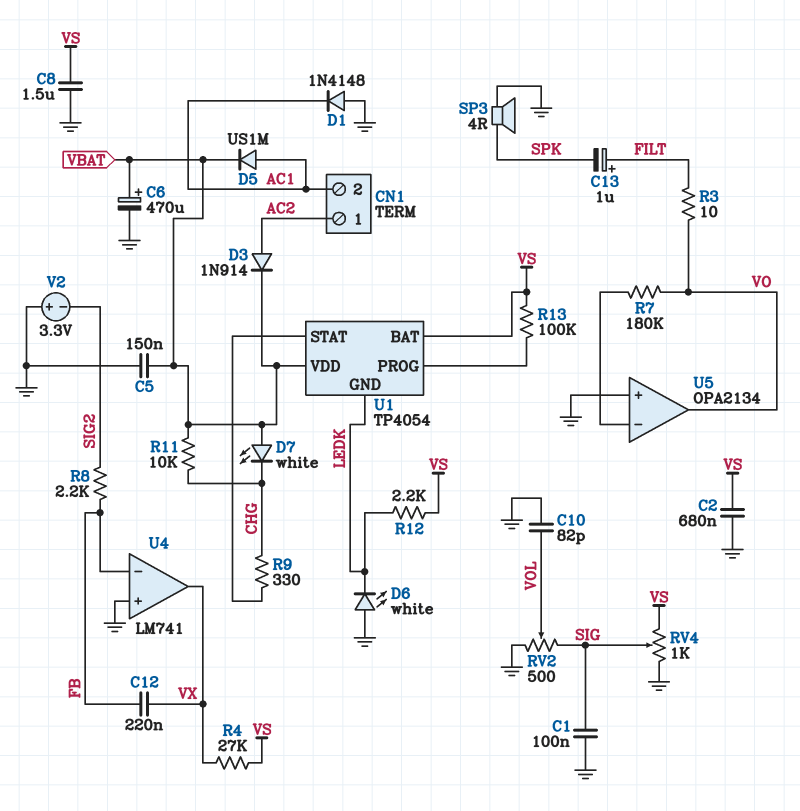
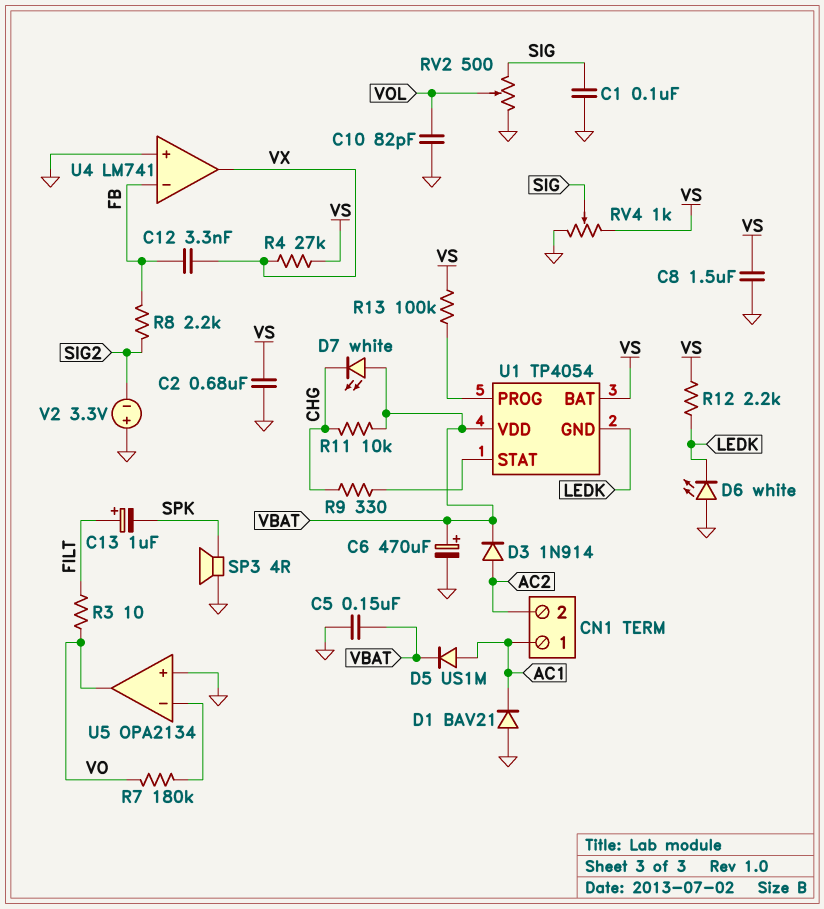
C12: 220nF (FB, VX) -> 3.3nF (FB, VX)
CN1 pin 1: AC2 -> AC1
CN1 pin 2: AC1 -> AC2
D1: diode 1N4148 (A GND, K AC1) -> diode BAV21 (A GND, K AC1)

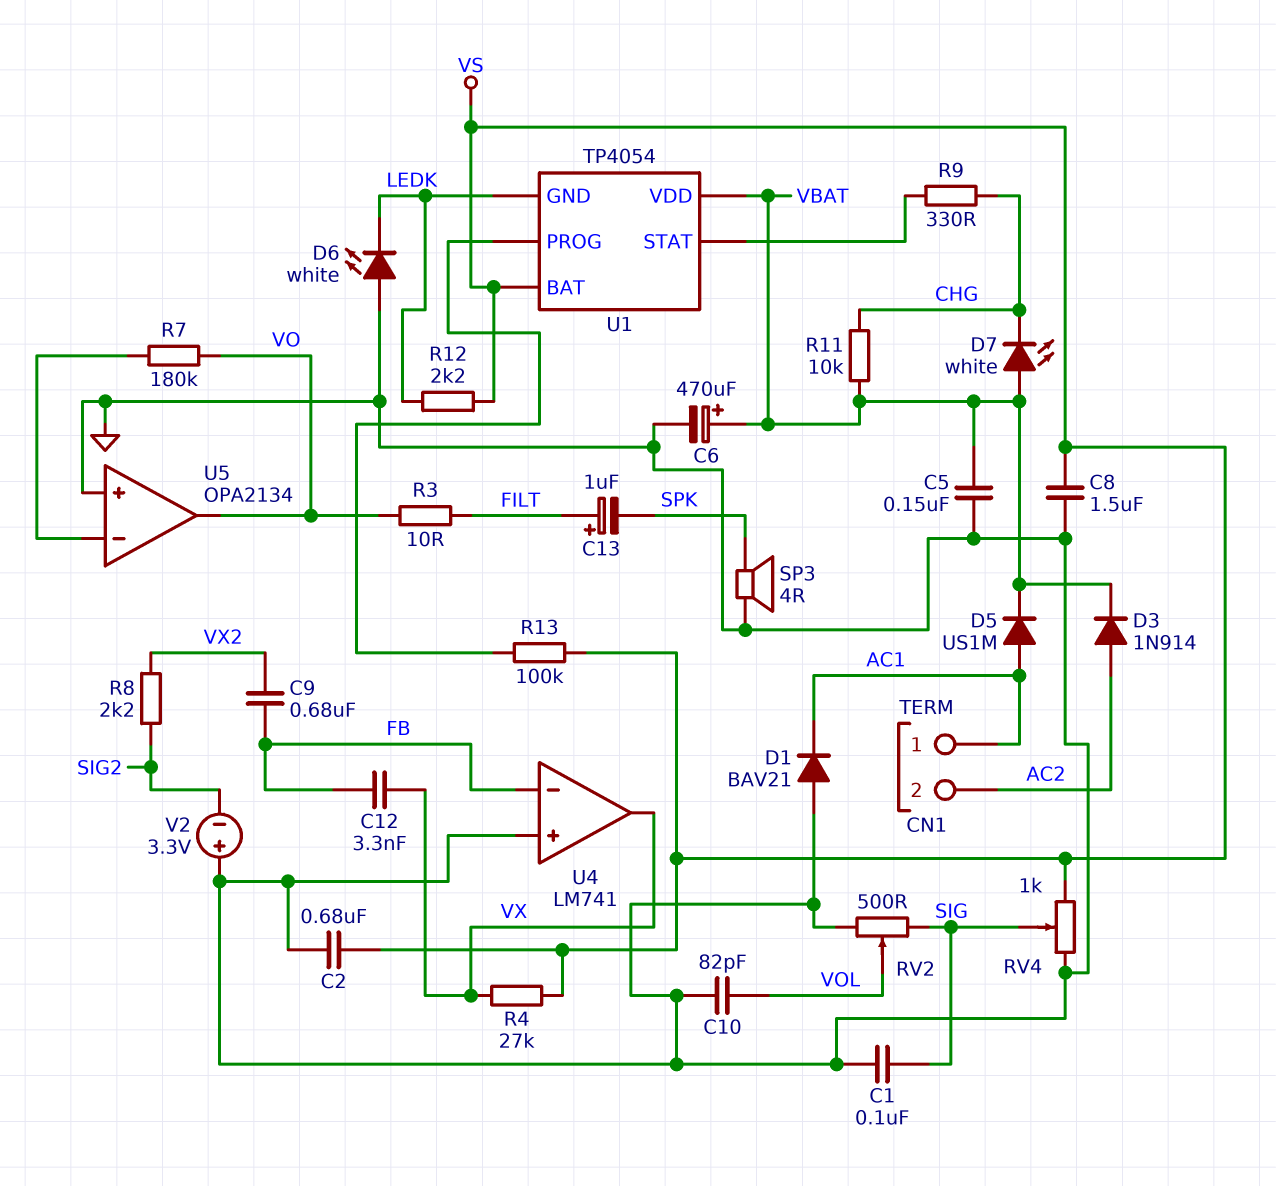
C9: none -> 680nF (FB, VX2)
R8: 2.2k (FB, SIG2) -> 2.2k (SIG2, VX2)

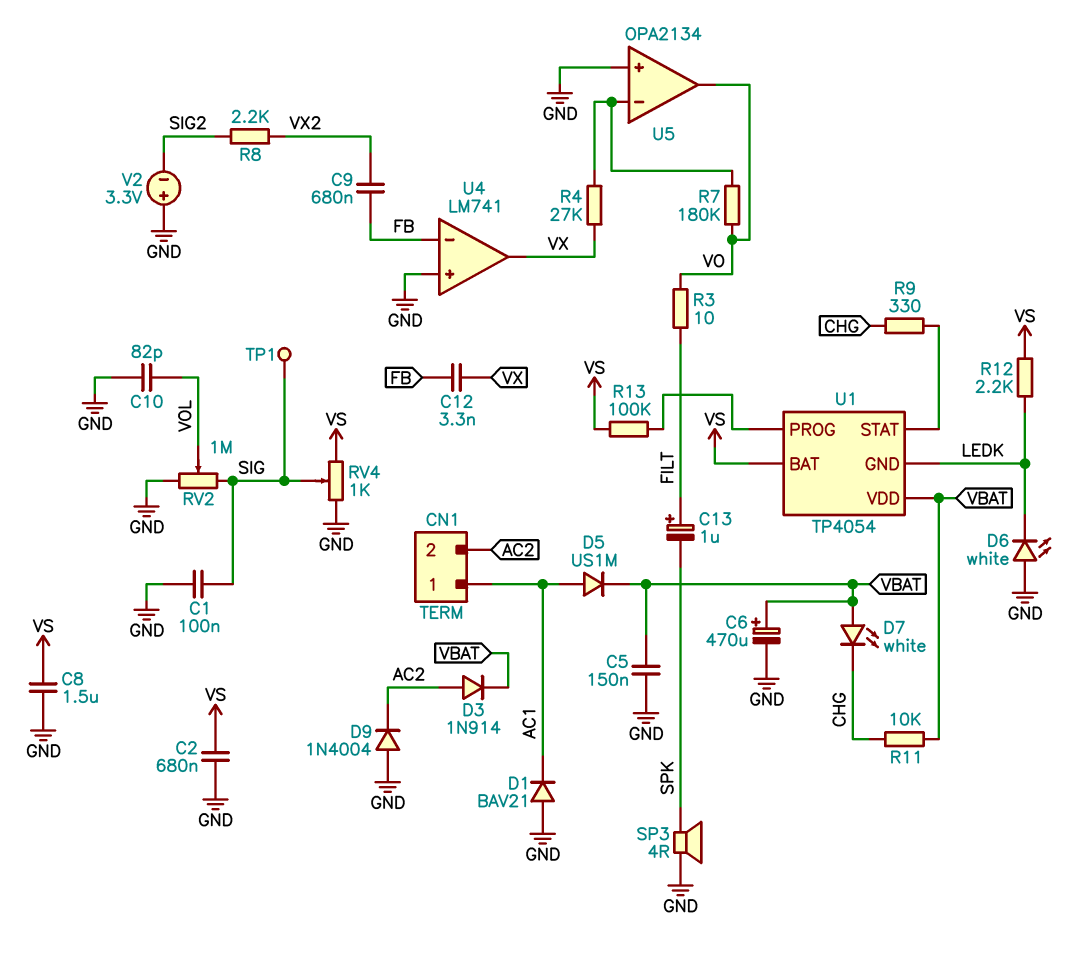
D9: none -> diode 1N4004 (A GND, K AC2)
R4: 27k (VS, VX) -> 27k (U5/in-, VX)
RV2: 500 (GND, SIG, wiper VOL) -> 1M (GND, SIG, wiper VOL)
TP1: none -> test point (SIG)

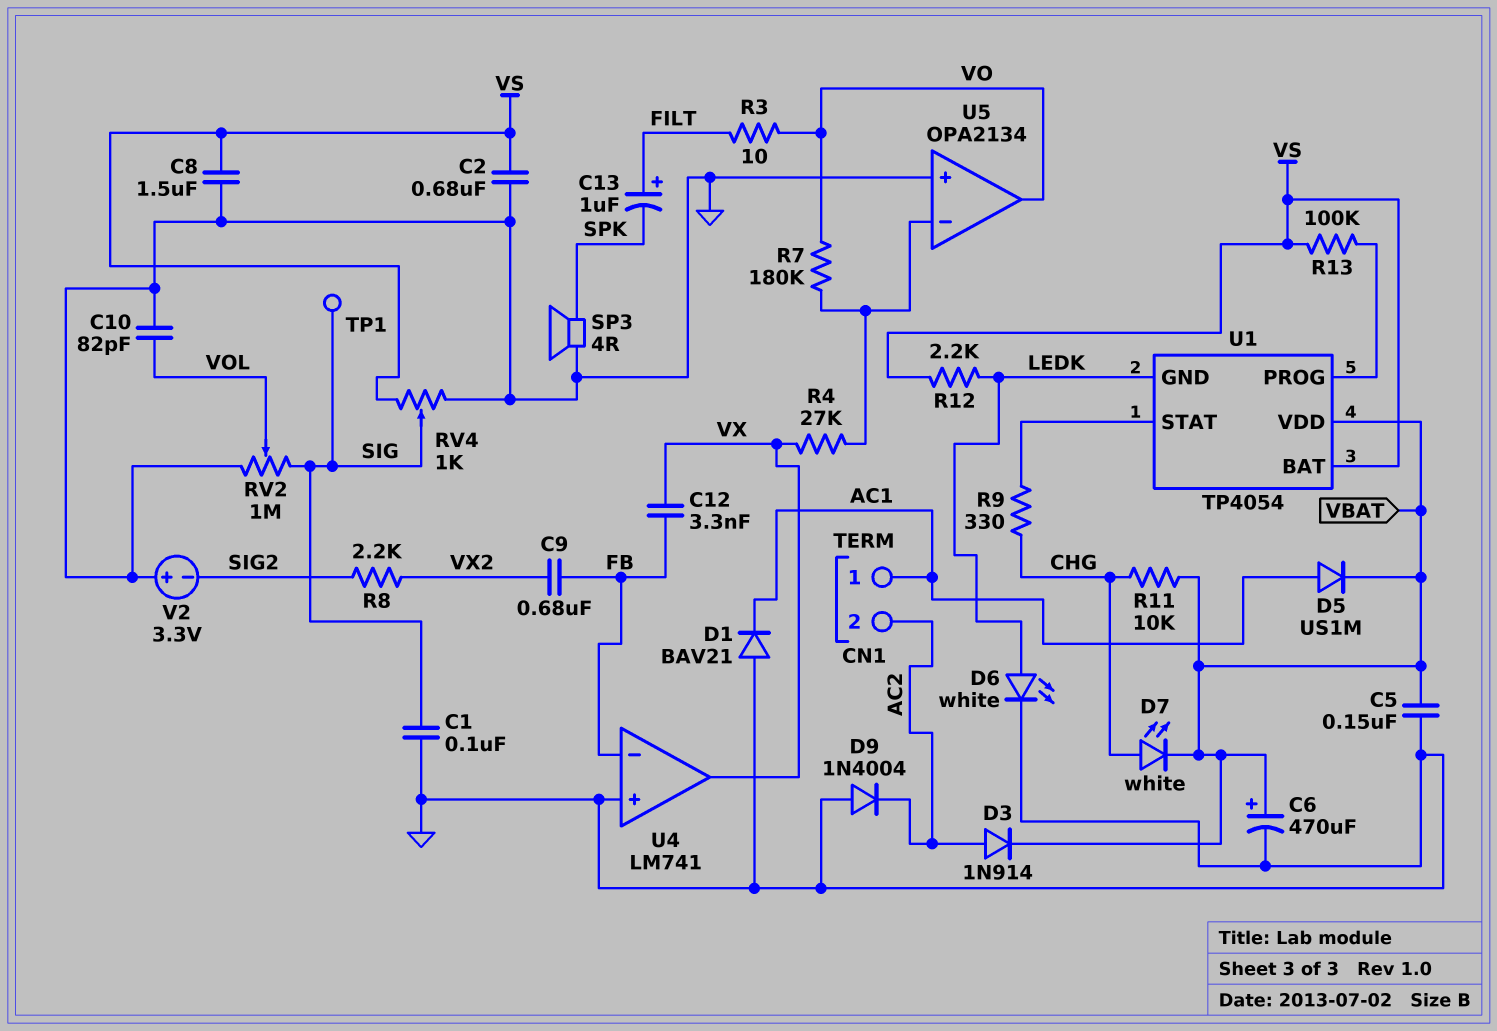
D6: LED white (A GND, K LEDK) -> LED white (A LEDK, K GND)
D7: LED white (A VBAT, K CHG) -> LED white (A CHG, K VBAT)

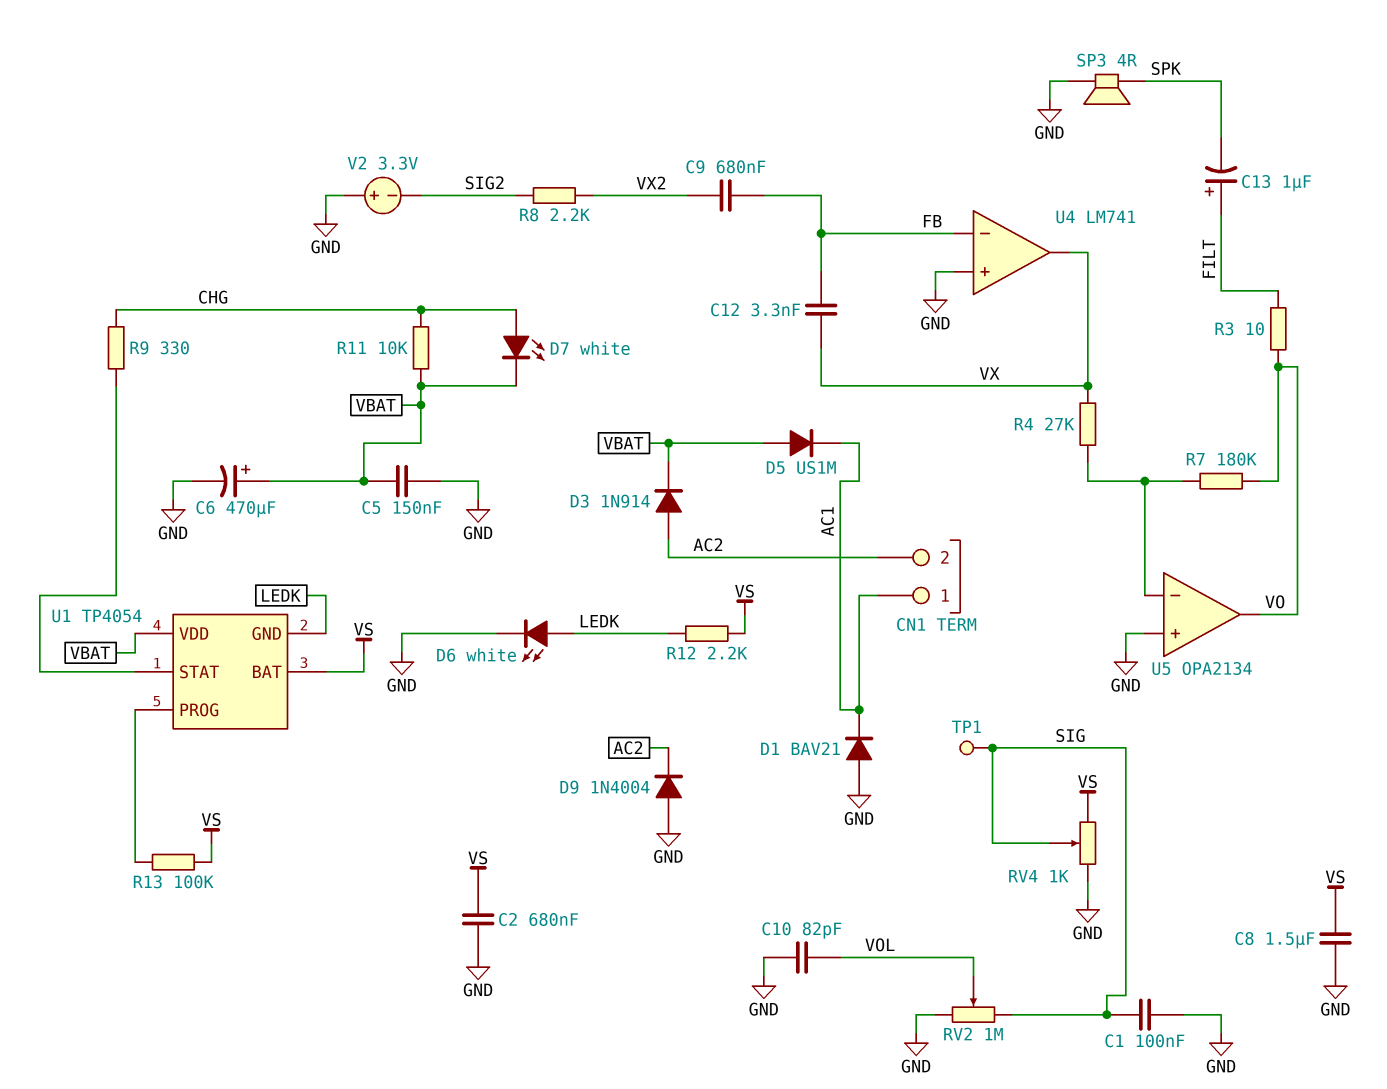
D5: diode US1M (A AC1, K VBAT) -> diode US1M (A VBAT, K AC1)

